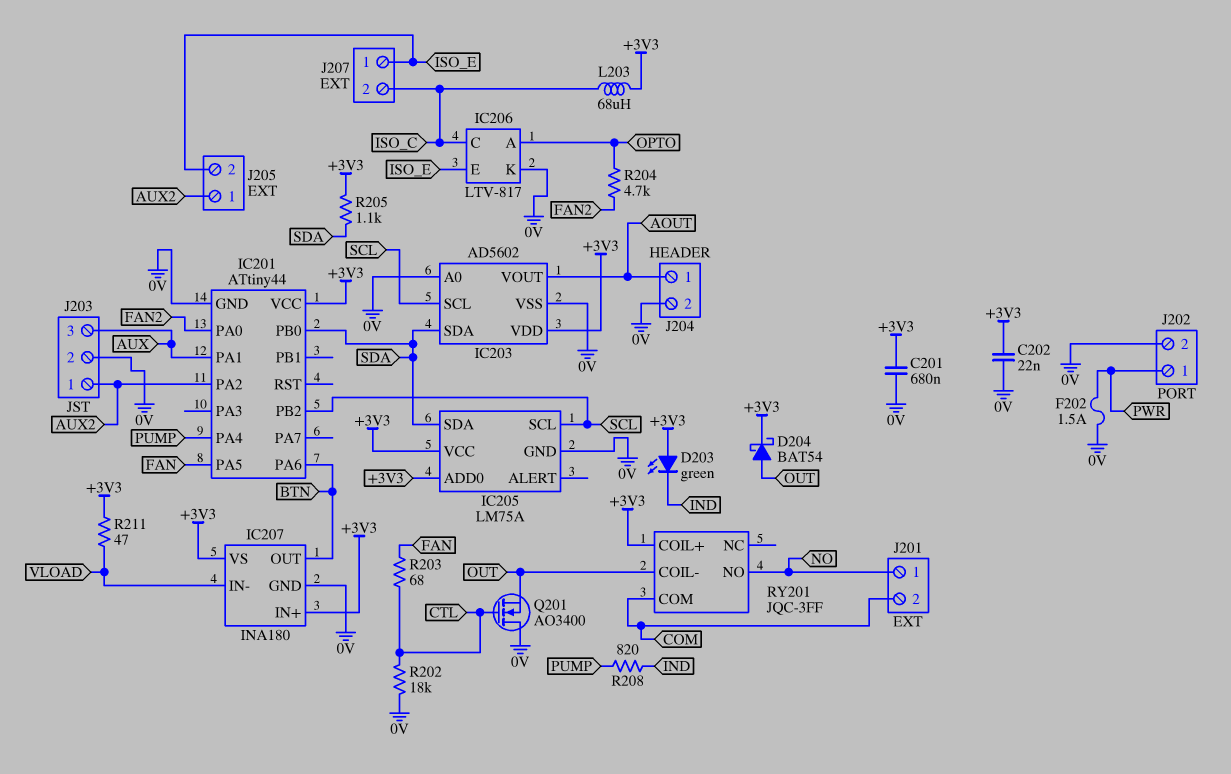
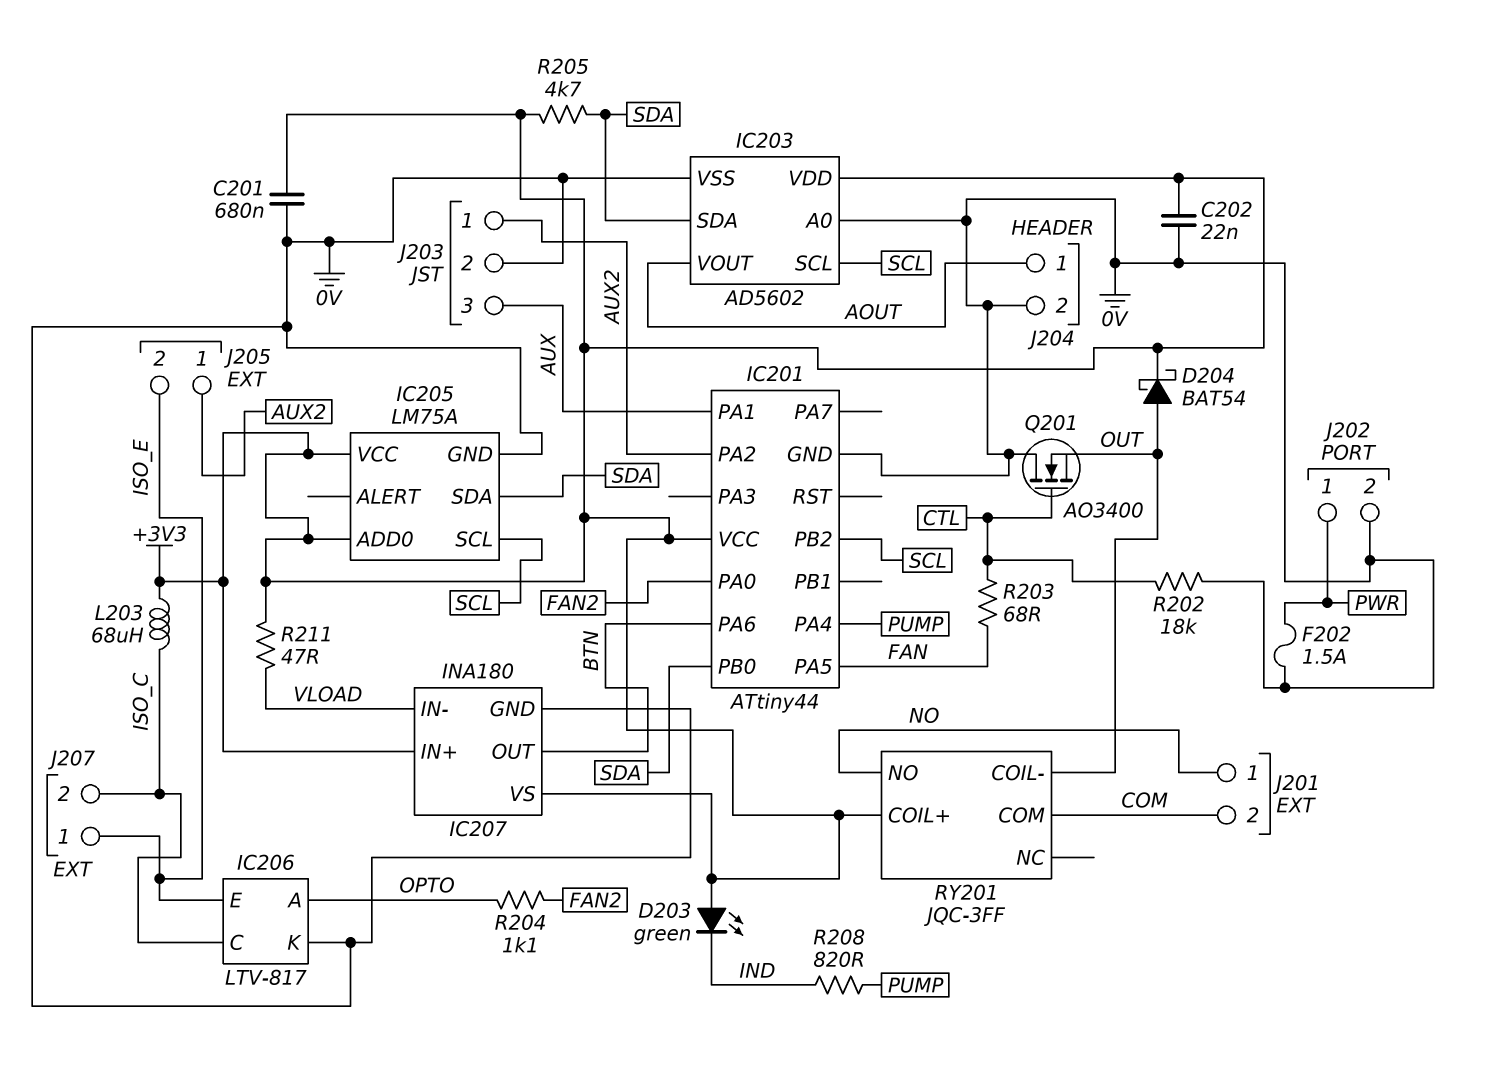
R204: 4.7k (FAN2, OPTO) -> 1.1k (FAN2, OPTO)
R205: 1.1k (+3V3, SDA) -> 4.7k (+3V3, SDA)

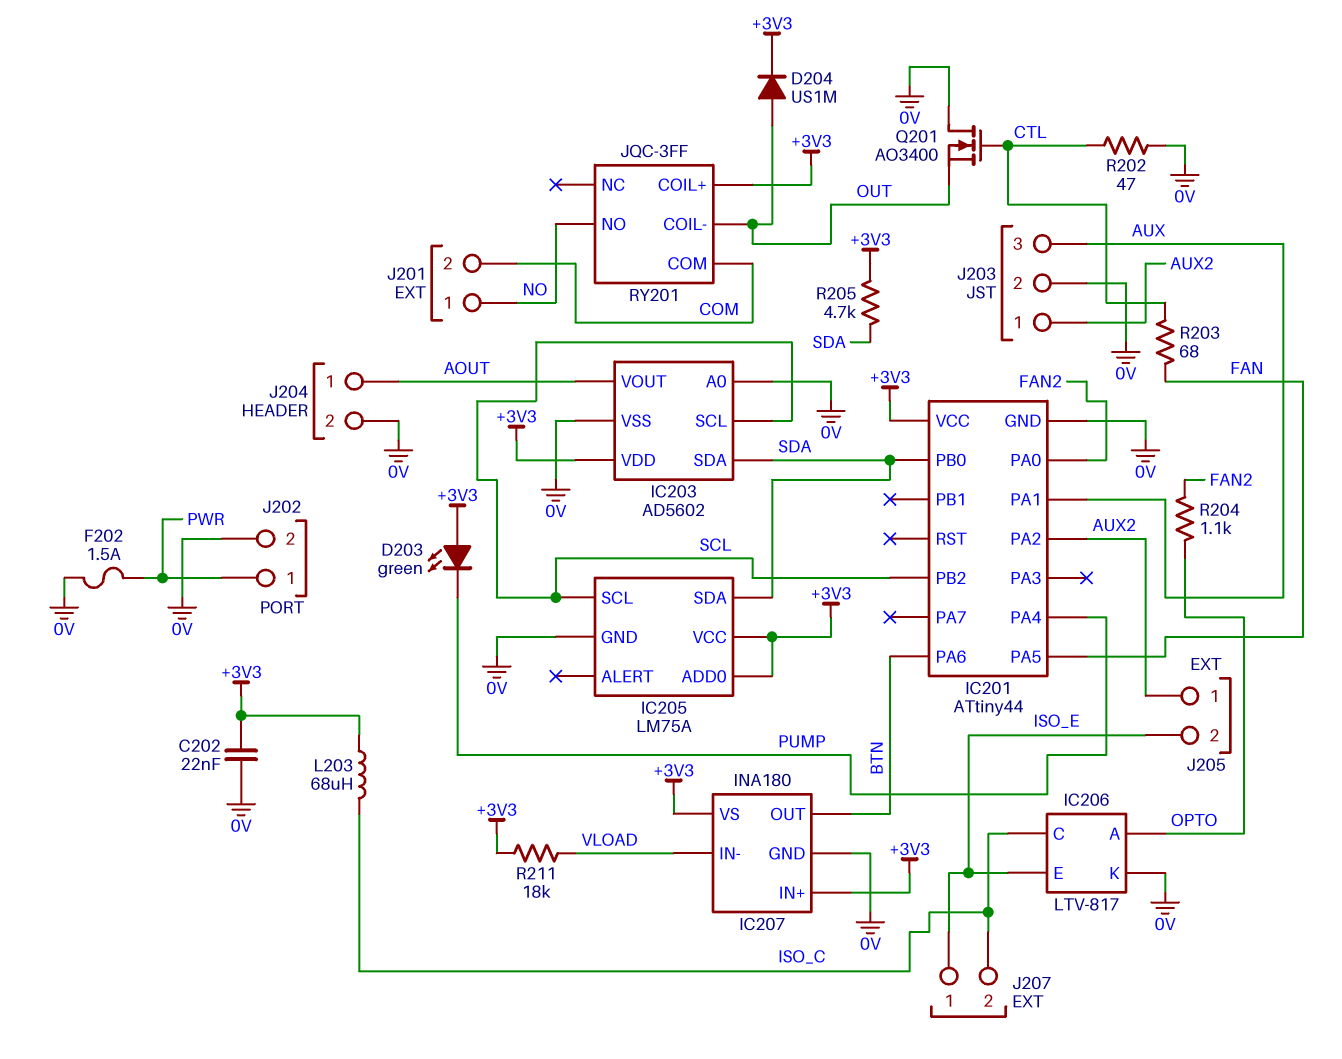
C201: 680nF (+3V3, 0V) -> none
D203: LED green (A +3V3, K IND) -> LED green (A +3V3, K PUMP)
D204: schottky BAT54 (A OUT, K +3V3) -> diode US1M (A OUT, K +3V3)
R202: 18k (0V, CTL) -> 47 (0V, CTL)
R208: 820 (IND, PUMP) -> none
R211: 47 (+3V3, VLOAD) -> 18k (+3V3, VLOAD)

